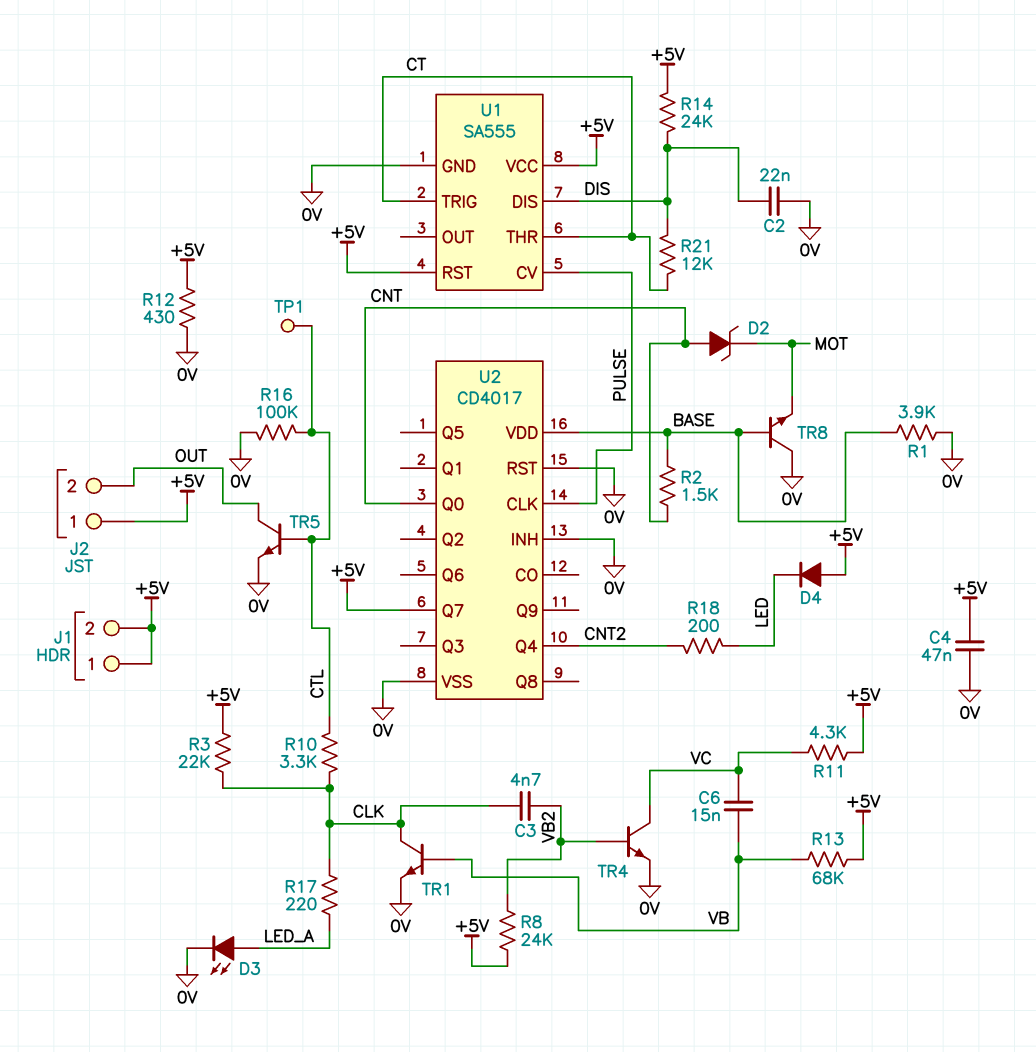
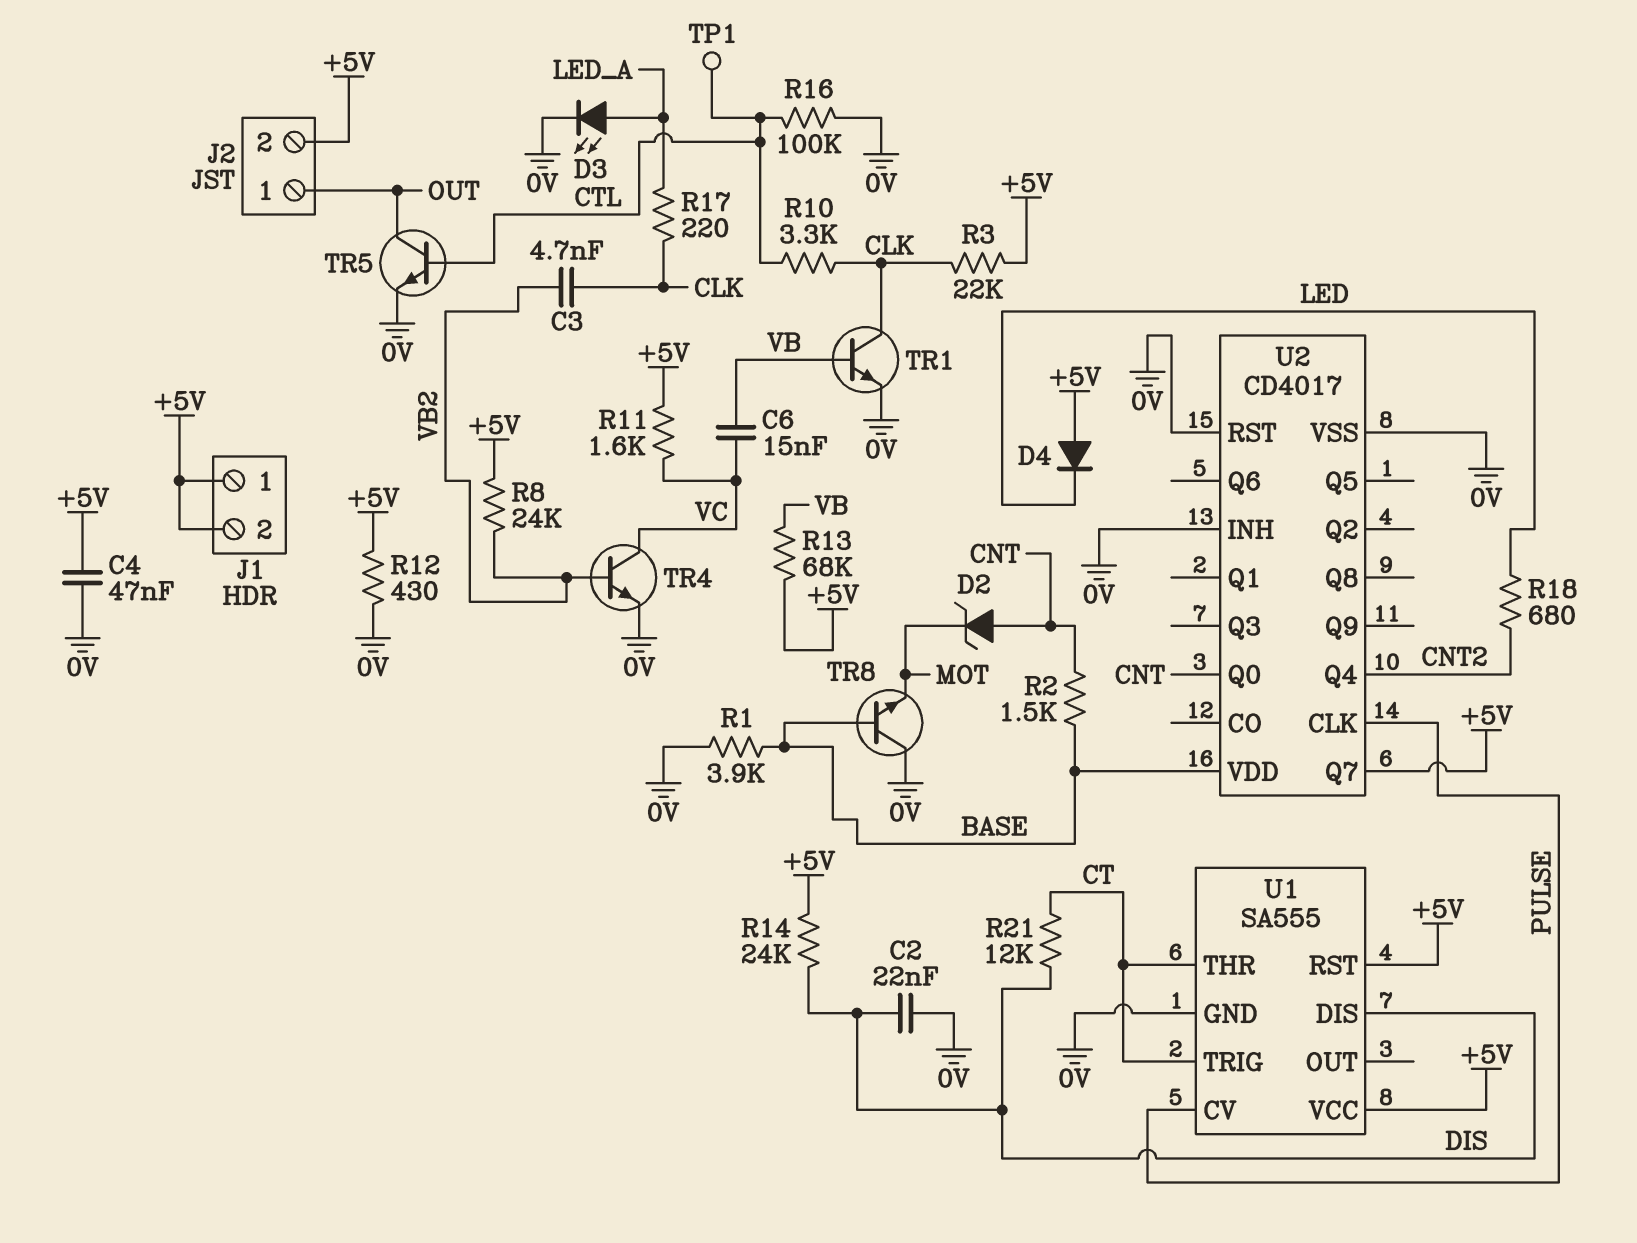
J2 pin 1: +5V -> OUT
J2 pin 2: OUT -> +5V
R11: 4.3k (+5V, VC) -> 1.6k (+5V, VC)
R18: 200 (CNT2, LED) -> 680 (CNT2, LED)

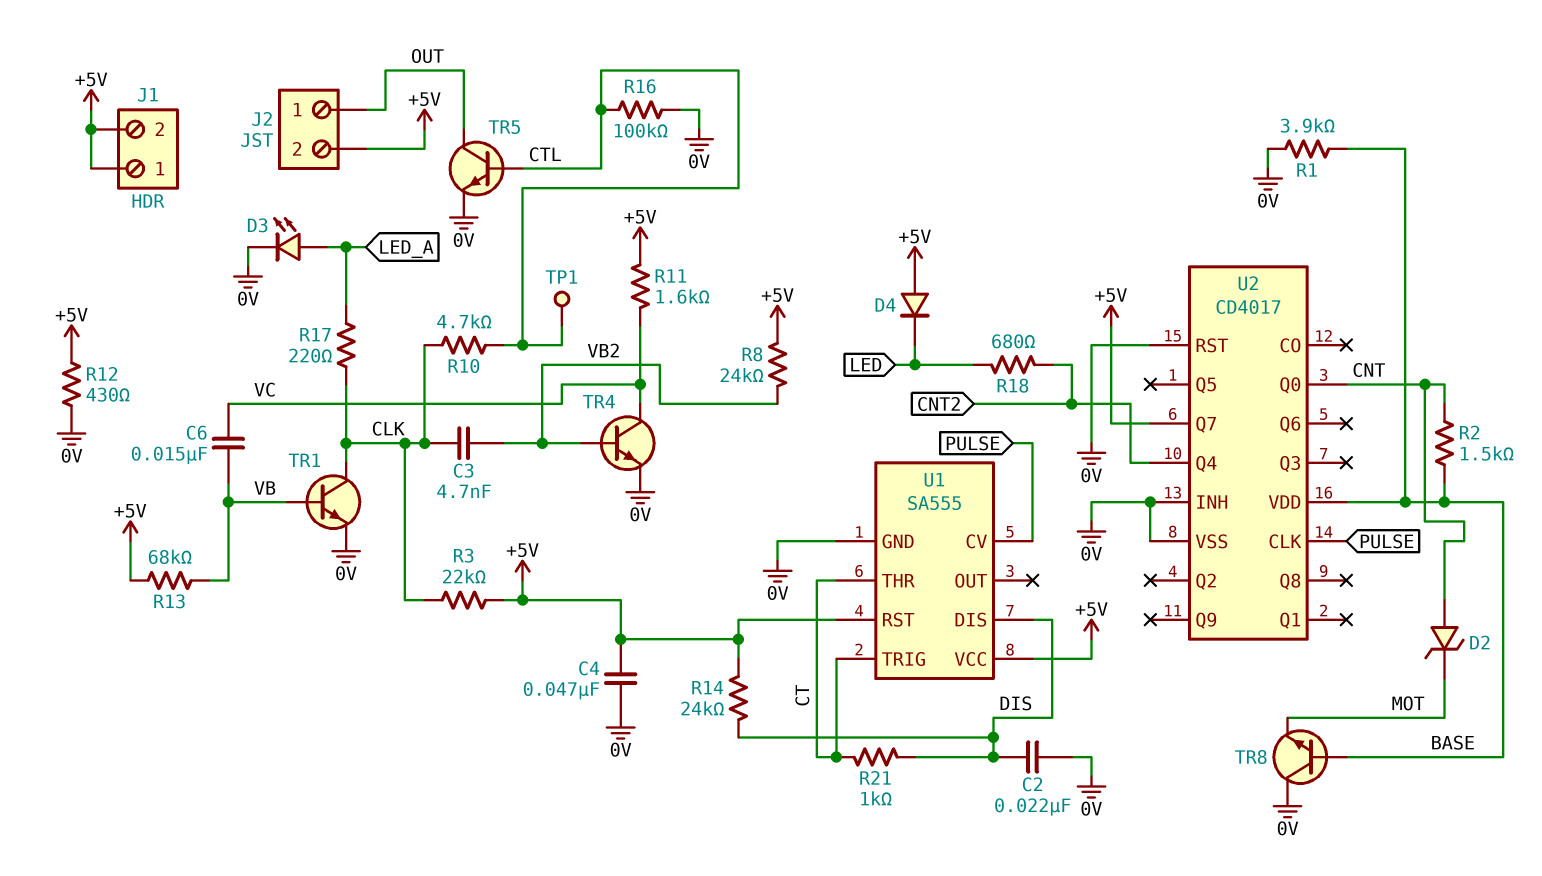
R10: 3.3k (CLK, CTL) -> 4.7k (CLK, CTL)
R21: 12k (CT, DIS) -> 1k (CT, DIS)

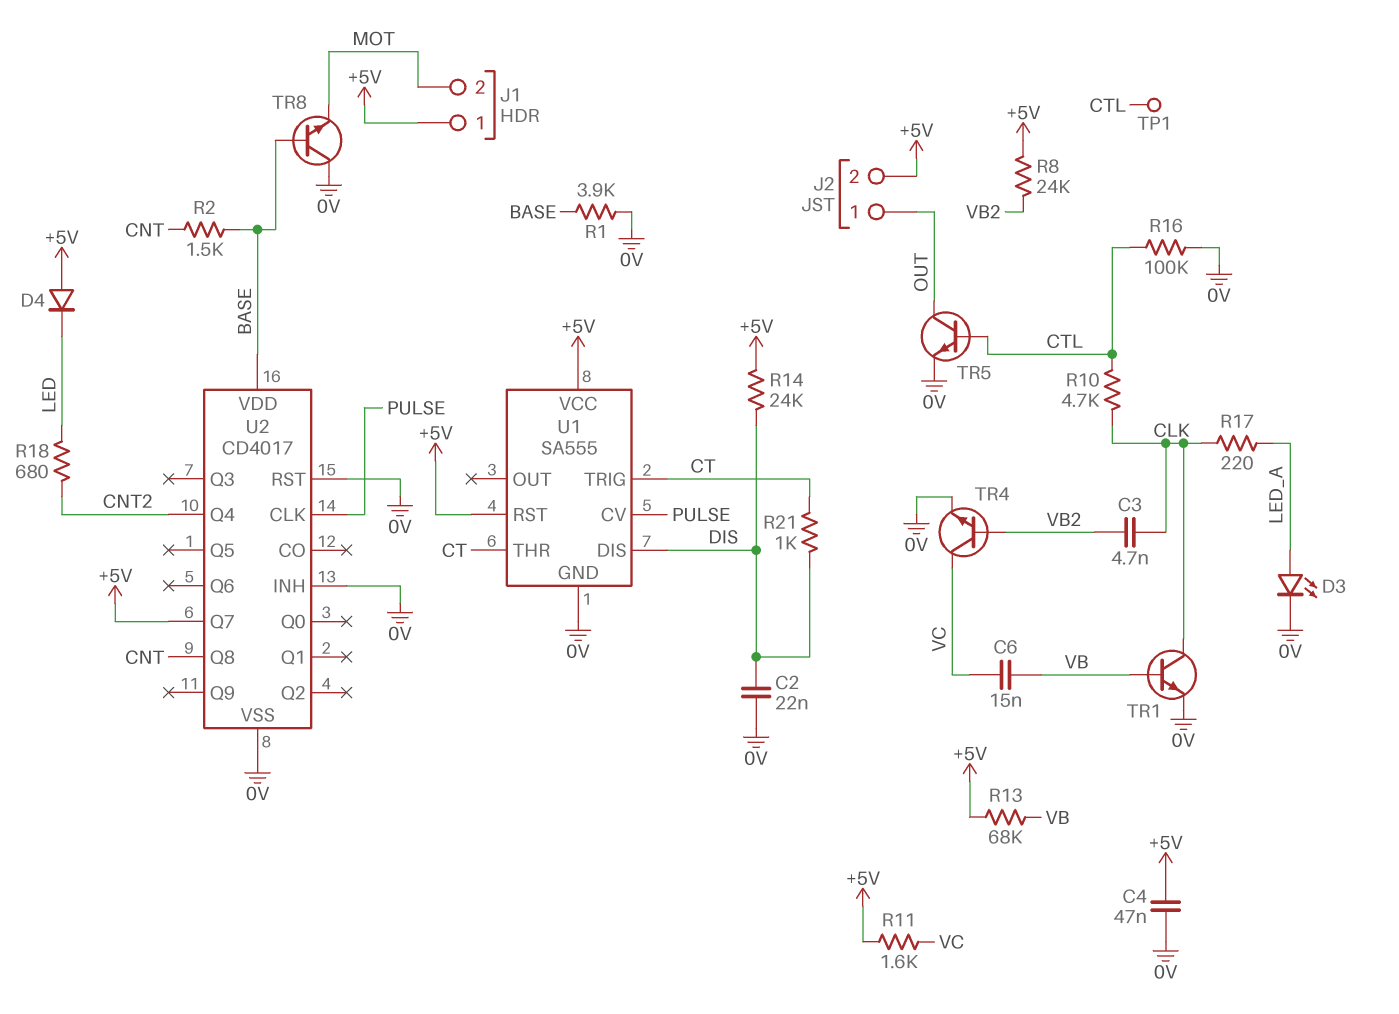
D2: zener (A CNT, K MOT) -> none
J1 pin 2: +5V -> MOT
R3: 22k (+5V, CLK) -> none
R12: 430 (+5V, 0V) -> none
U2 pin Q0: CNT -> none
U2 pin Q8: none -> CNT

